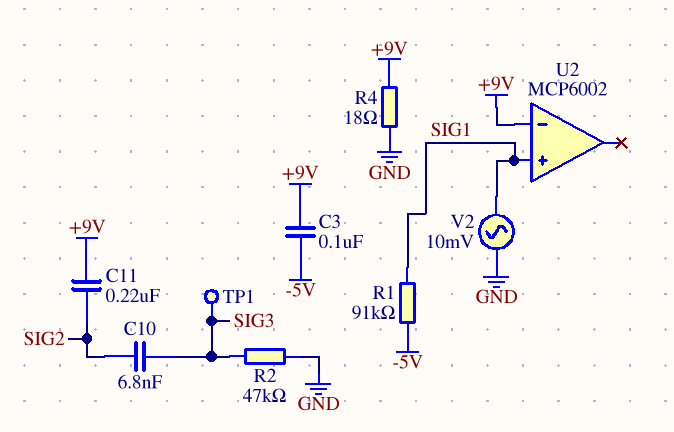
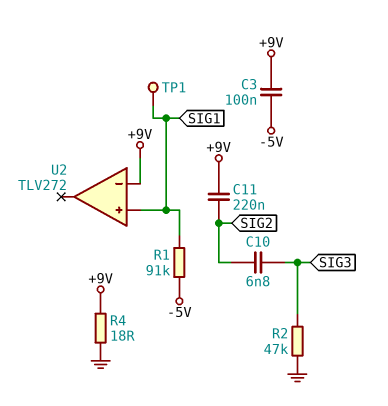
TP1: test point (SIG3) -> test point (SIG1)
U2: MCP6002 -> TLV272
V2: AC 10mV (GND, SIG1) -> none

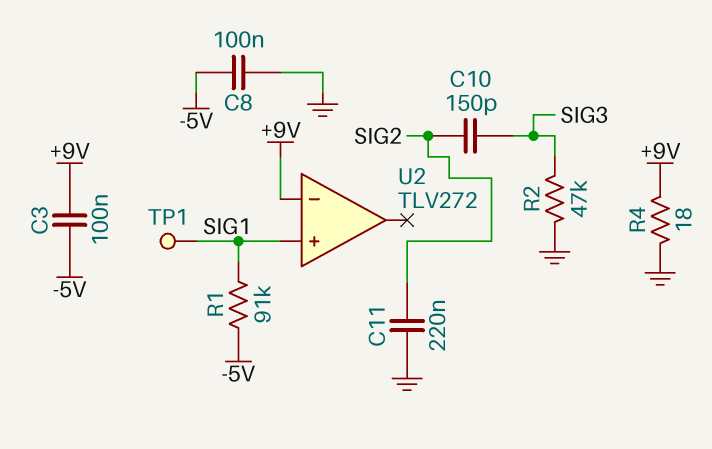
C8: none -> 100nF (-5V, GND)
C10: 6.8nF (SIG2, SIG3) -> 150pF (SIG2, SIG3)
C11: 220nF (+9V, SIG2) -> 220nF (GND, SIG2)

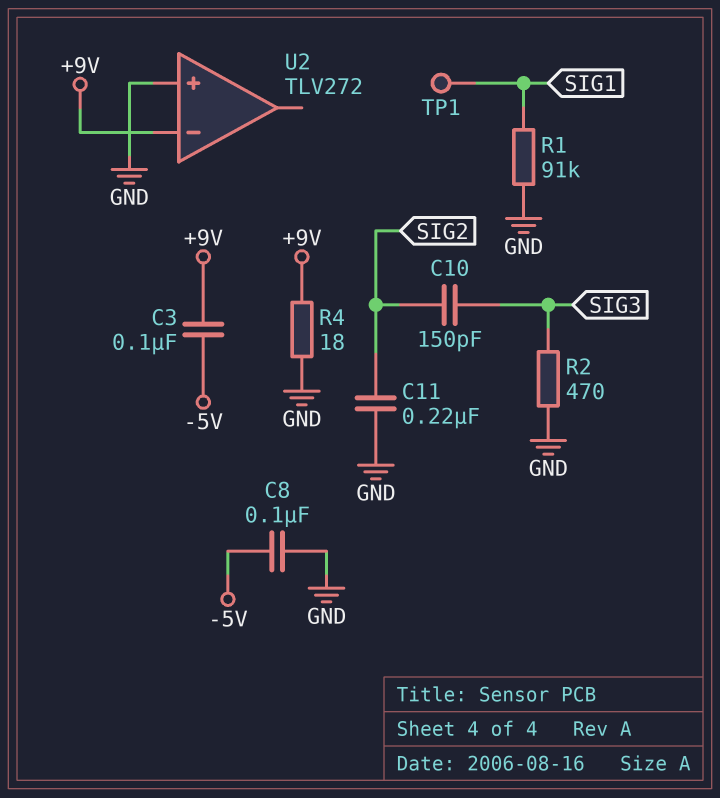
R1: 91k (-5V, SIG1) -> 91k (GND, SIG1)
R2: 47k (GND, SIG3) -> 470 (GND, SIG3)
U2 pin in+: SIG1 -> GND

